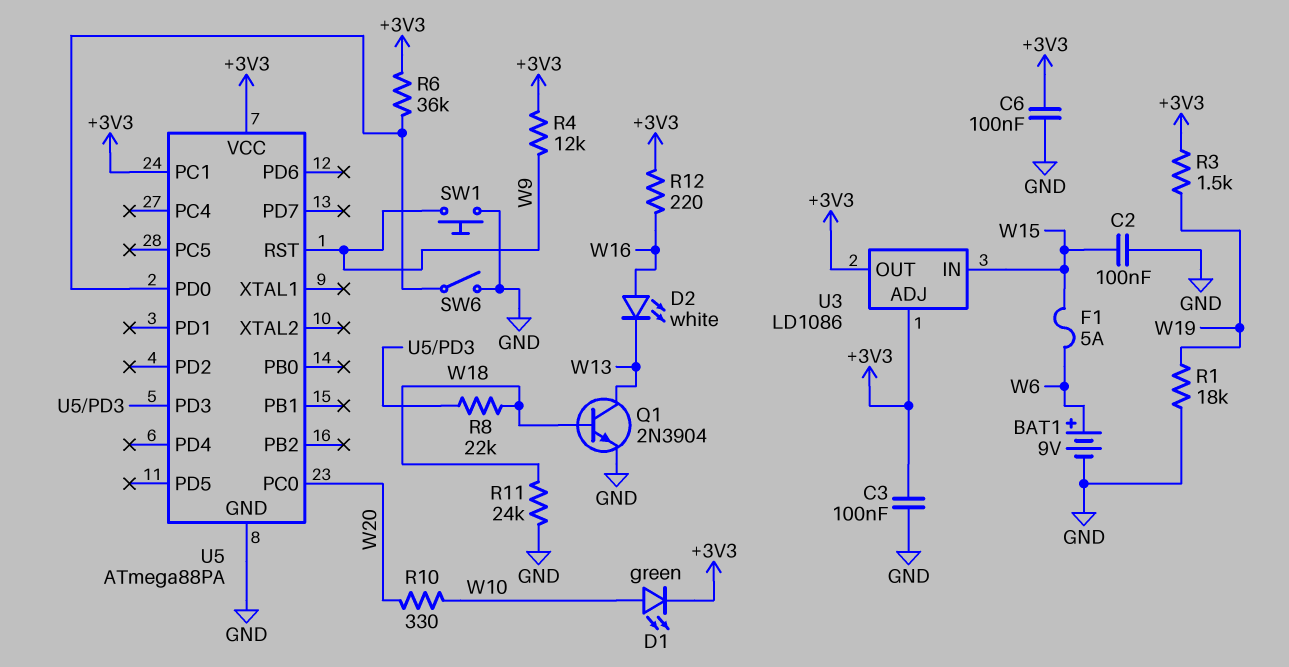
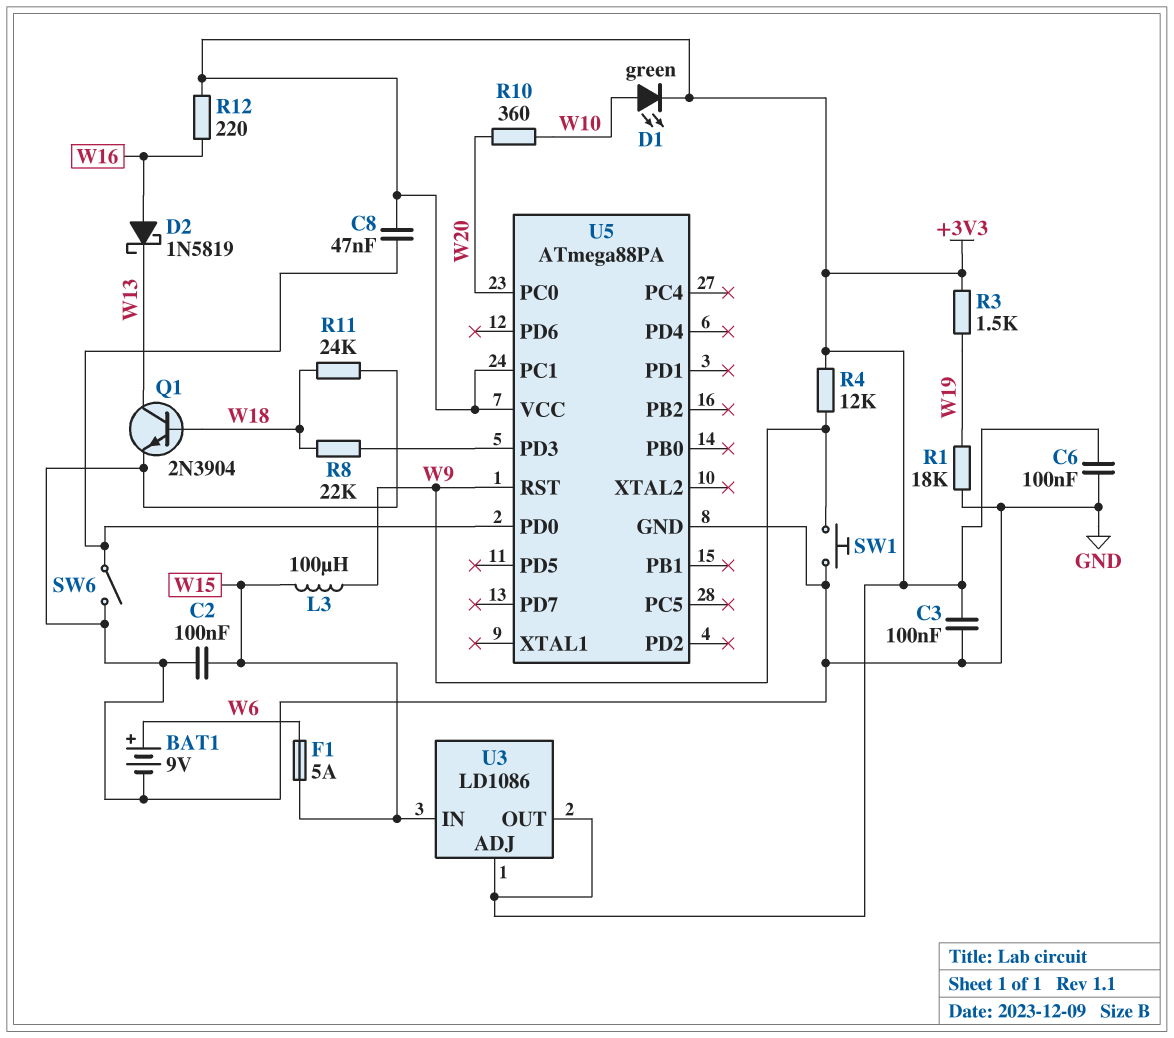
C8: none -> 47nF (+3V3, U5/PD0)
D2: LED white (A W16, K W13) -> schottky 1N5819 (A W16, K W13)
L3: none -> 100uH (W9, W15)
R6: 36k (+3V3, U5/PD0) -> none
R10: 330 (W10, W20) -> 360 (W10, W20)

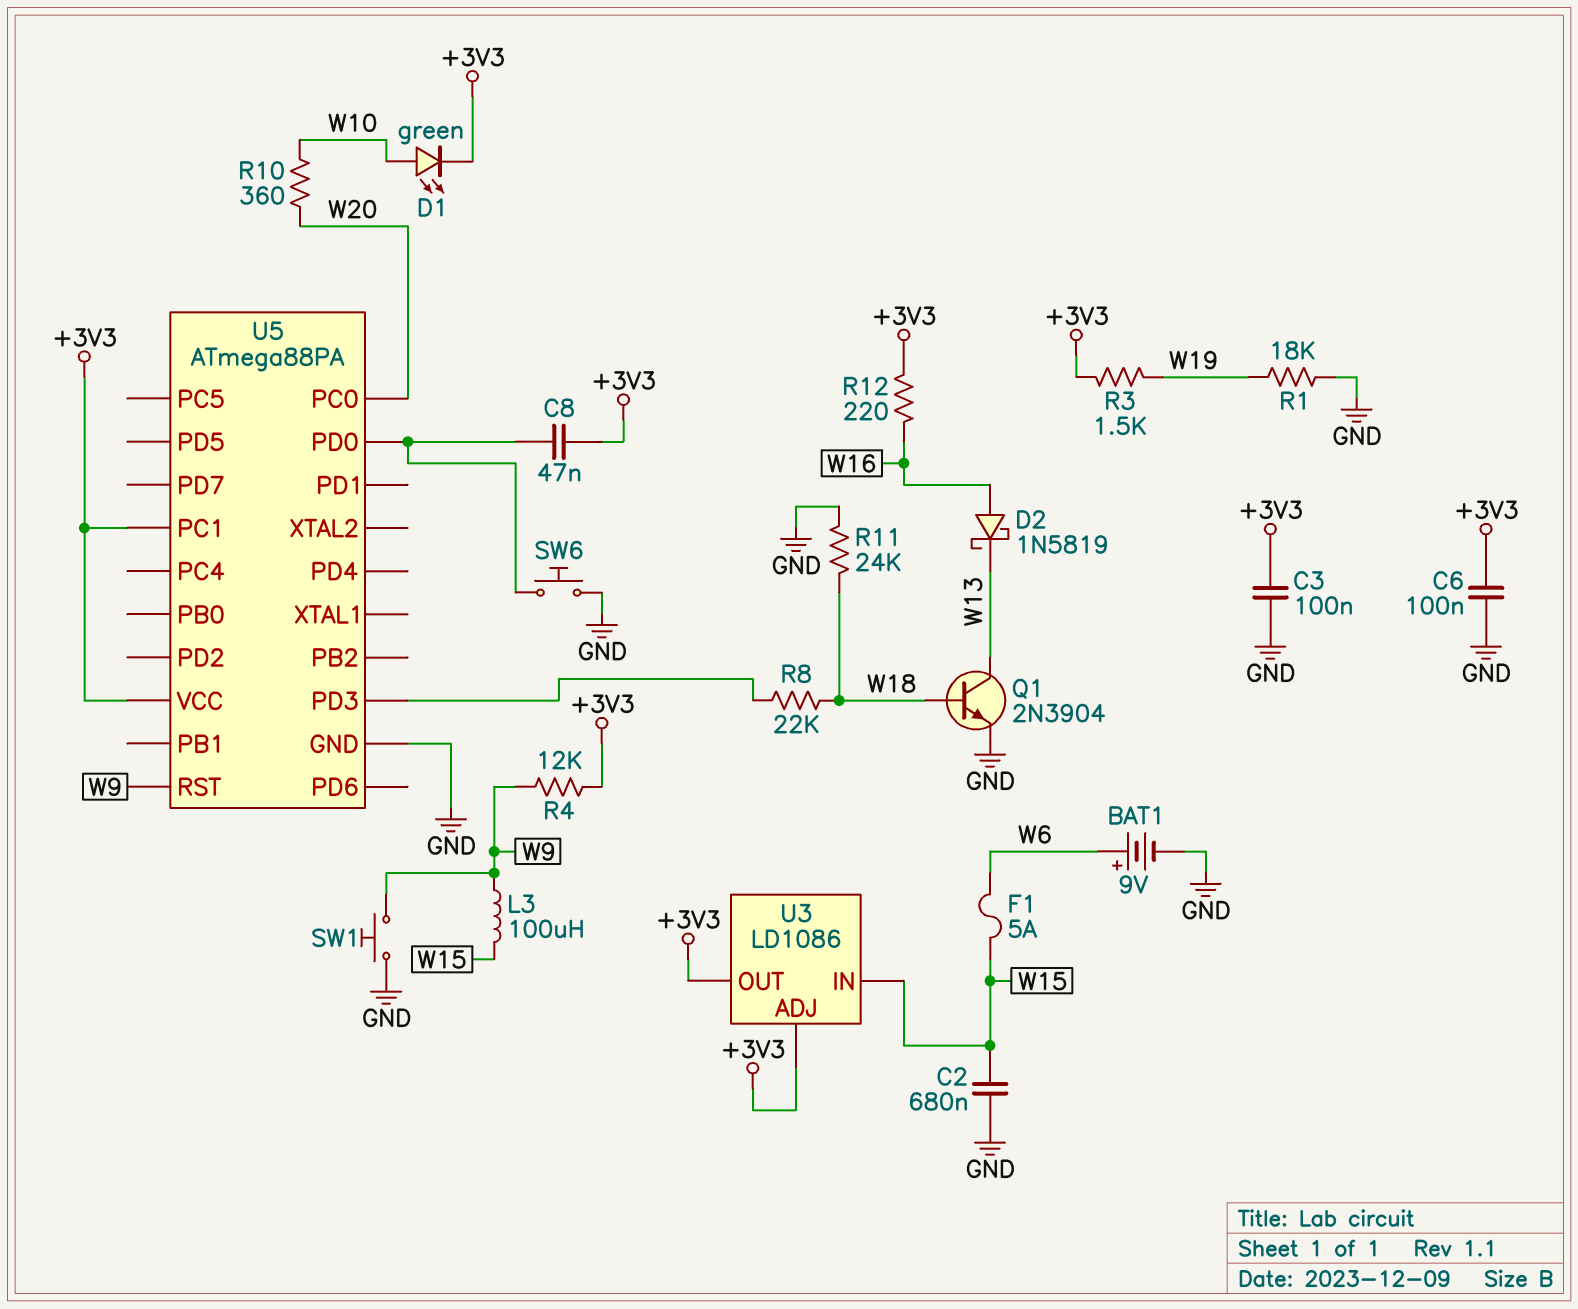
C2: 100nF (GND, W15) -> 680nF (GND, W15)
SW6: switch (GND, U5/PD0) -> button (GND, U5/PD0)

